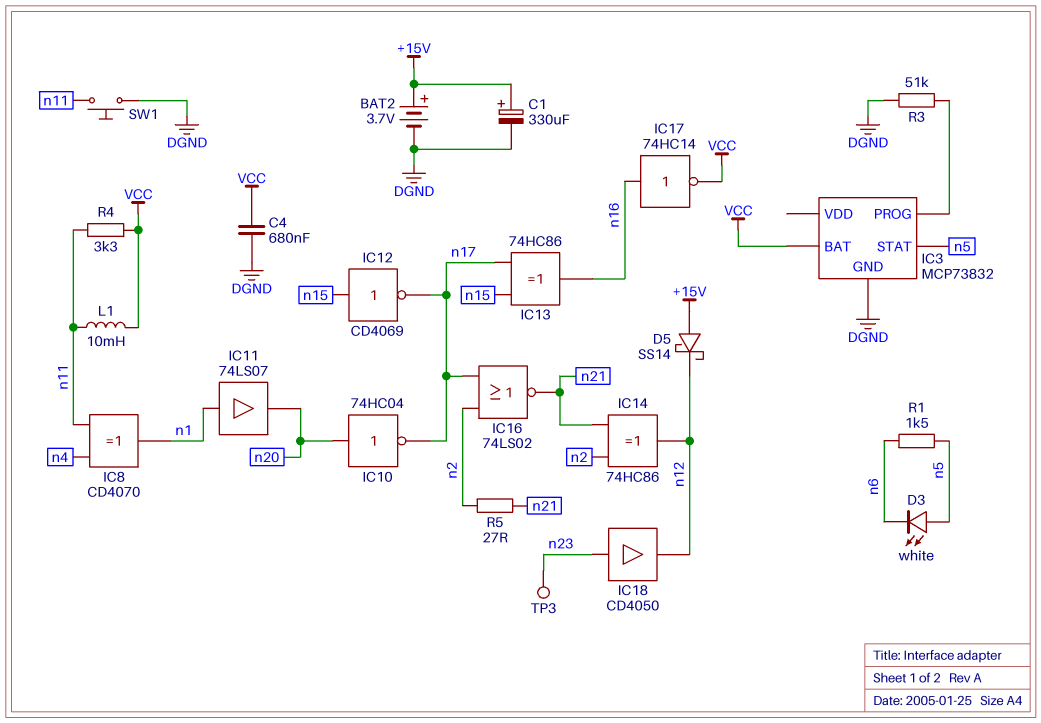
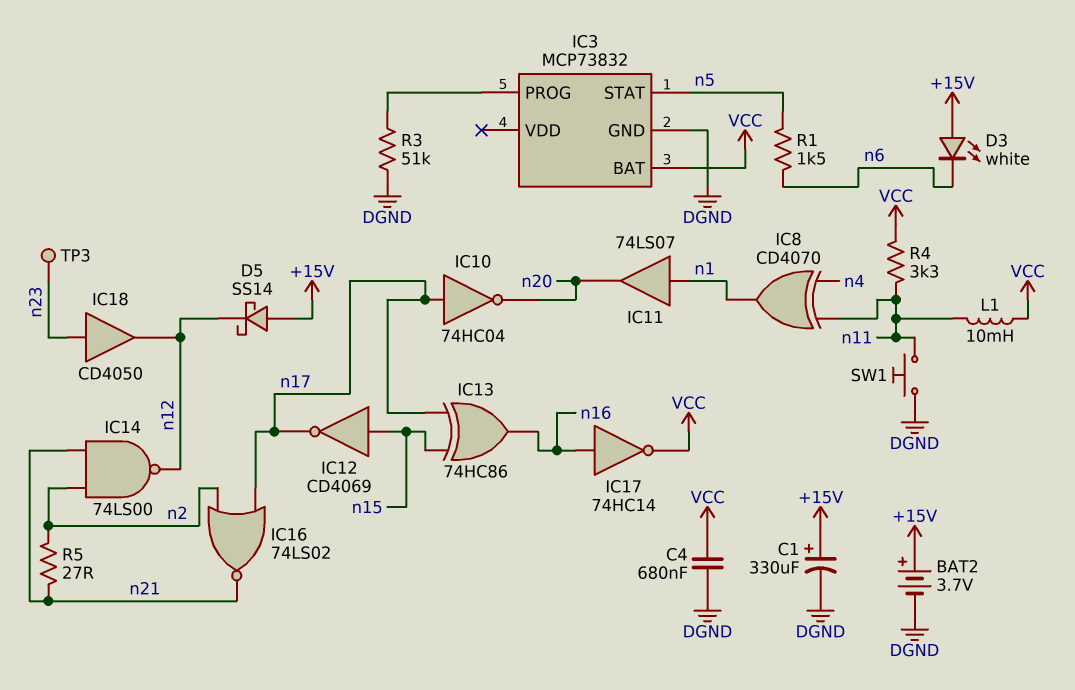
D3: LED white (A n5, K n6) -> LED white (A +15V, K n6)
IC10: NOT 74HC04 (in n20, out n17) -> NOT 74HC04 (in n17, out n20)
IC14: XOR 74HC86 (in n2, in n21, out n12) -> NAND 74LS00 (in n2, in n21, out n12)

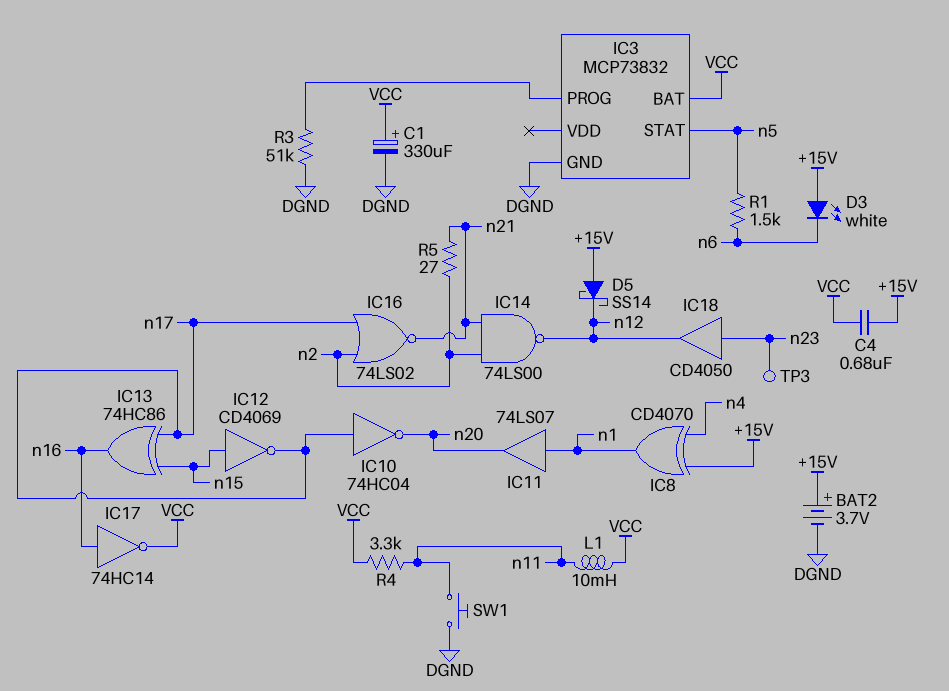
C1: 330uF (plus +15V, minus DGND) -> 330uF (plus VCC, minus DGND)
C4: 680nF (DGND, VCC) -> 680nF (+15V, VCC)
IC8: XOR CD4070 (in n4, in n11, out n1) -> XOR CD4070 (in +15V, in n4, out n1)

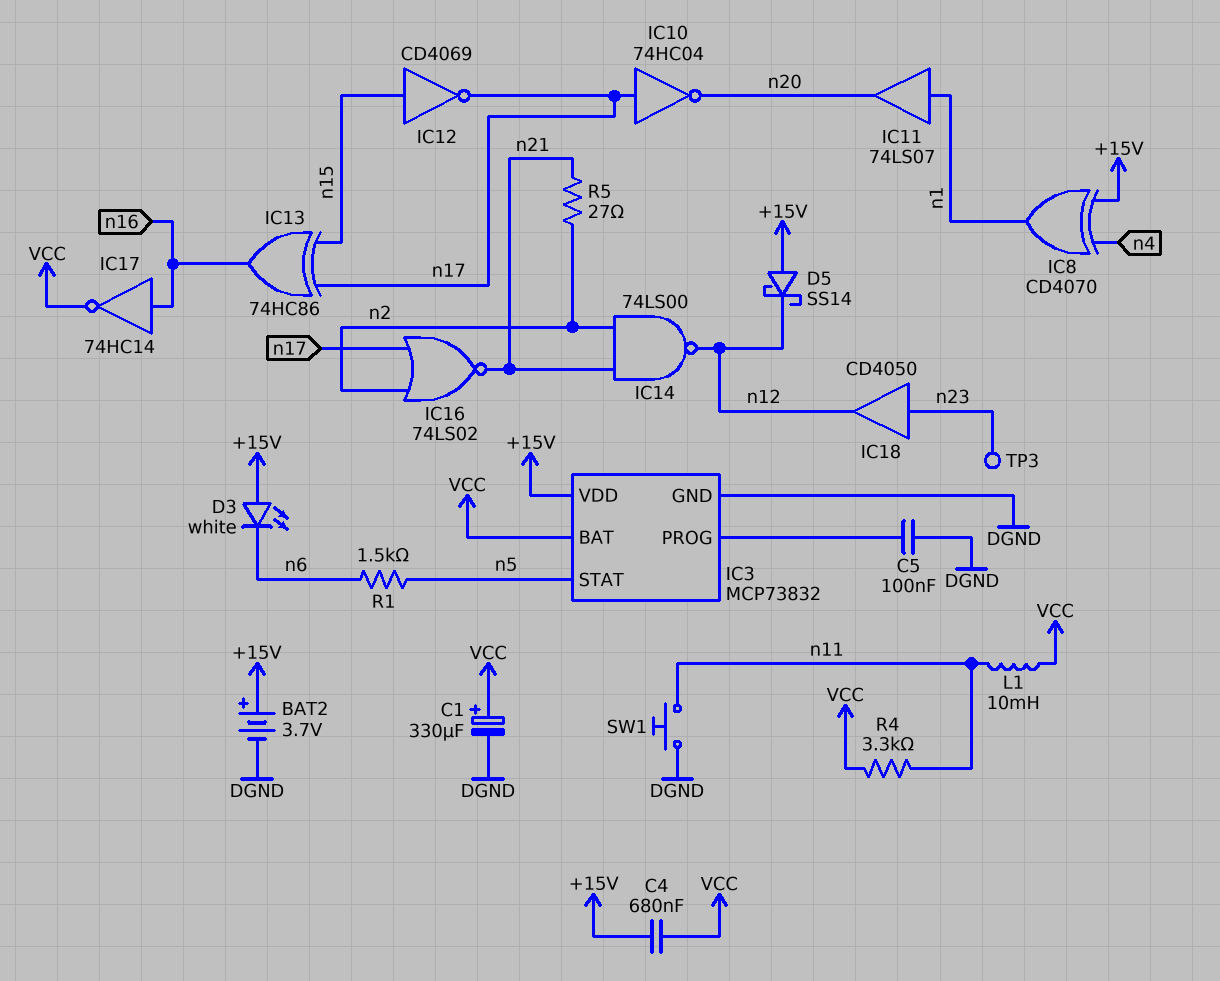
C5: none -> 100nF (DGND, IC3/PROG)
IC3 pin VDD: none -> +15V
R3: 51k (DGND, IC3/PROG) -> none

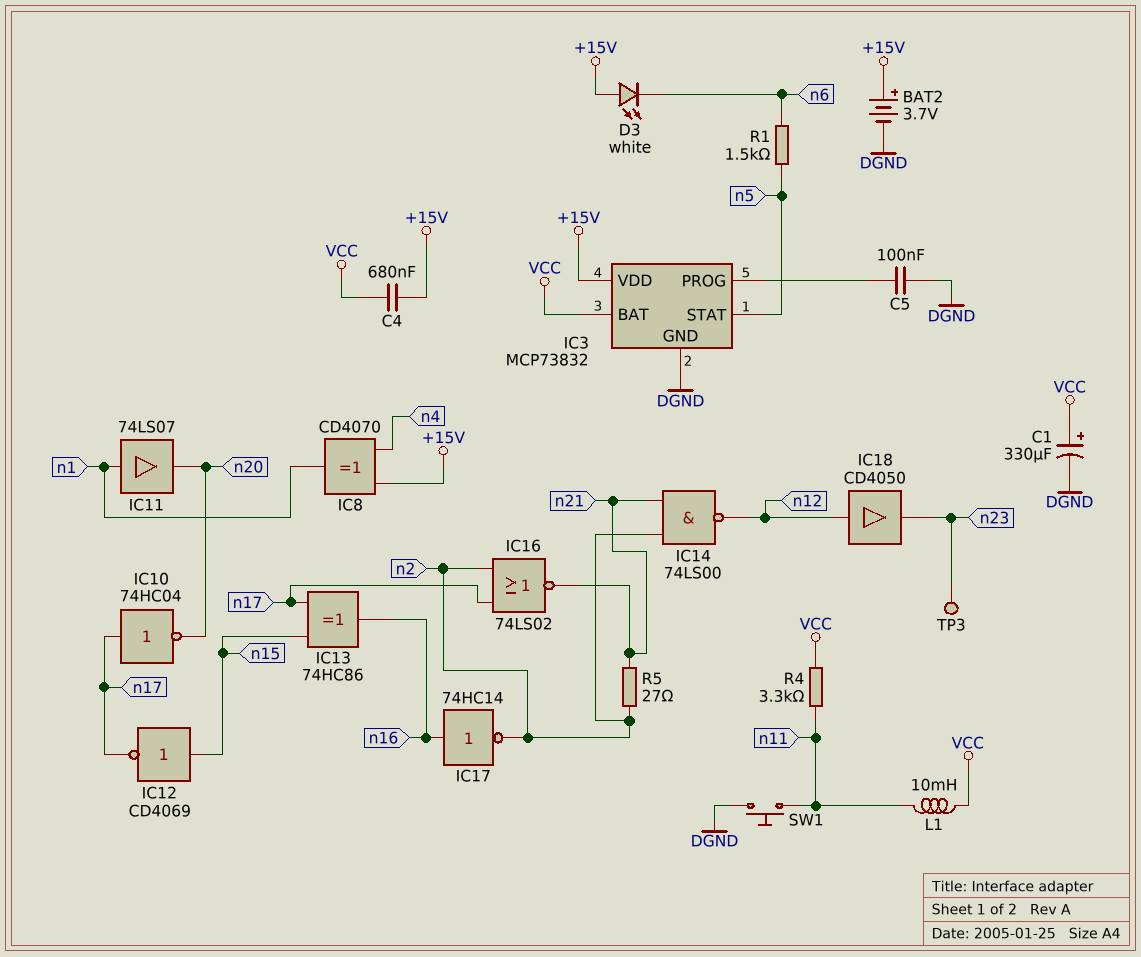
D5: schottky SS14 (A +15V, K n12) -> none
IC17: NOT 74HC14 (in n16, out VCC) -> NOT 74HC14 (in n16, out n2)
IC18: buffer CD4050 (in n23, out n12) -> buffer CD4050 (in n12, out n23)

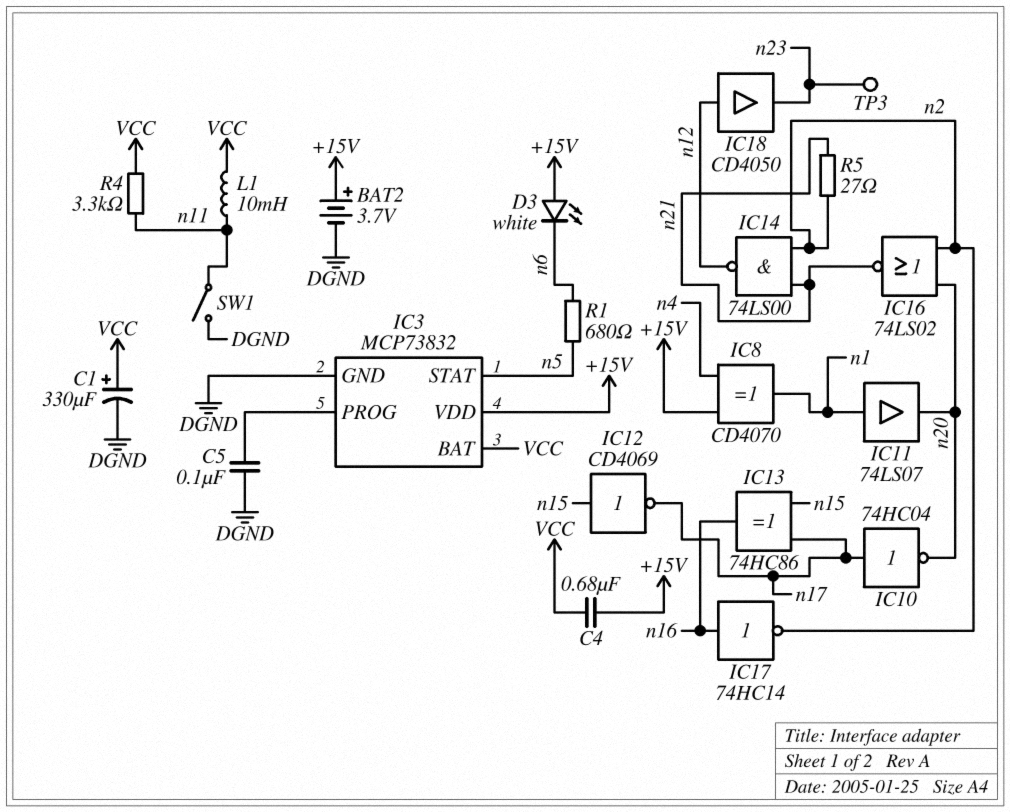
IC16: NOR 74LS02 (in n2, in n17, out n21) -> NOR 74LS02 (in n2, in n20, out n21)
R1: 1.5k (n5, n6) -> 680 (n5, n6)
SW1: button (DGND, n11) -> switch (DGND, n11)

